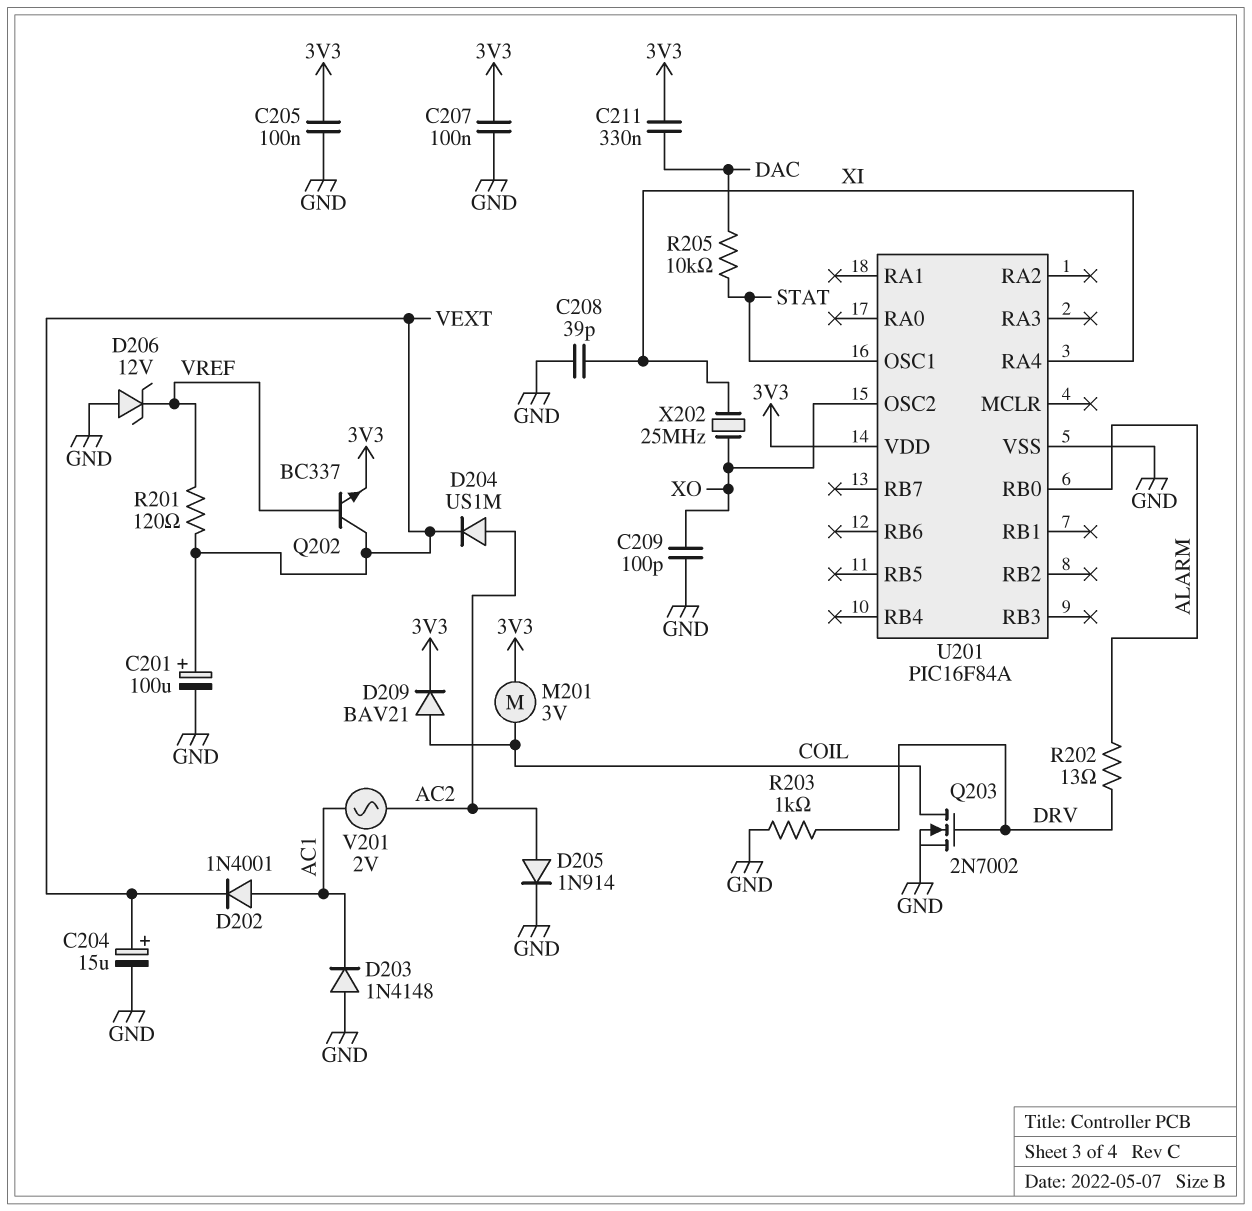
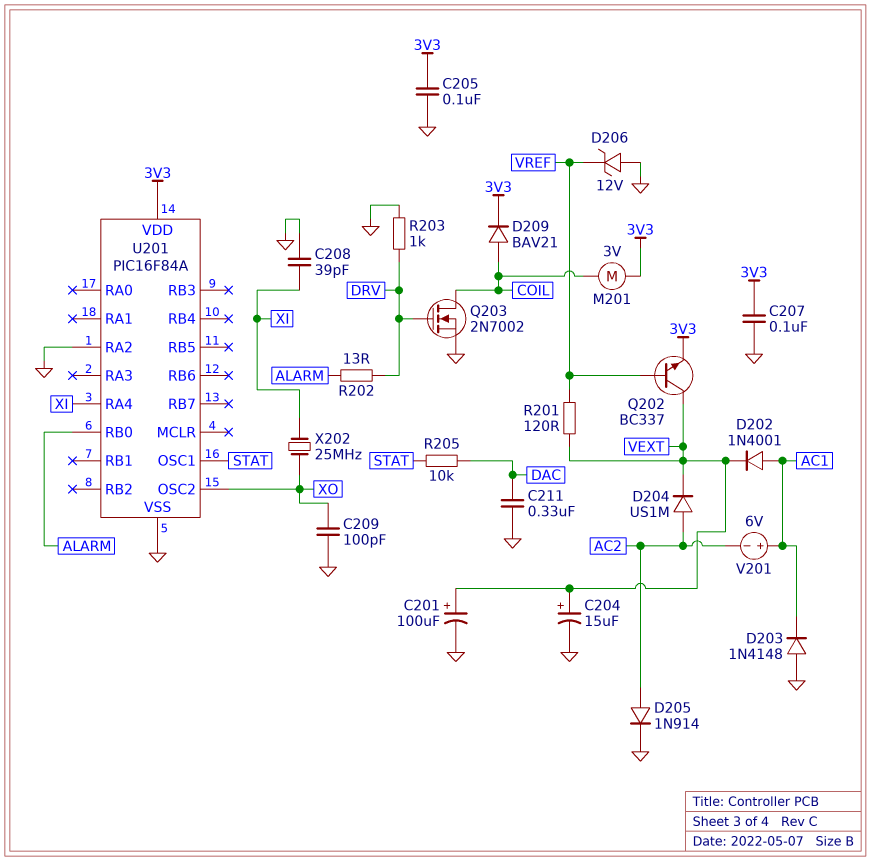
C211: 330nF (3V3, DAC) -> 330nF (DAC, GND)
U201 pin RA2: none -> GND
V201: AC 2V (AC1, AC2) -> 6V (plus AC1, minus AC2)

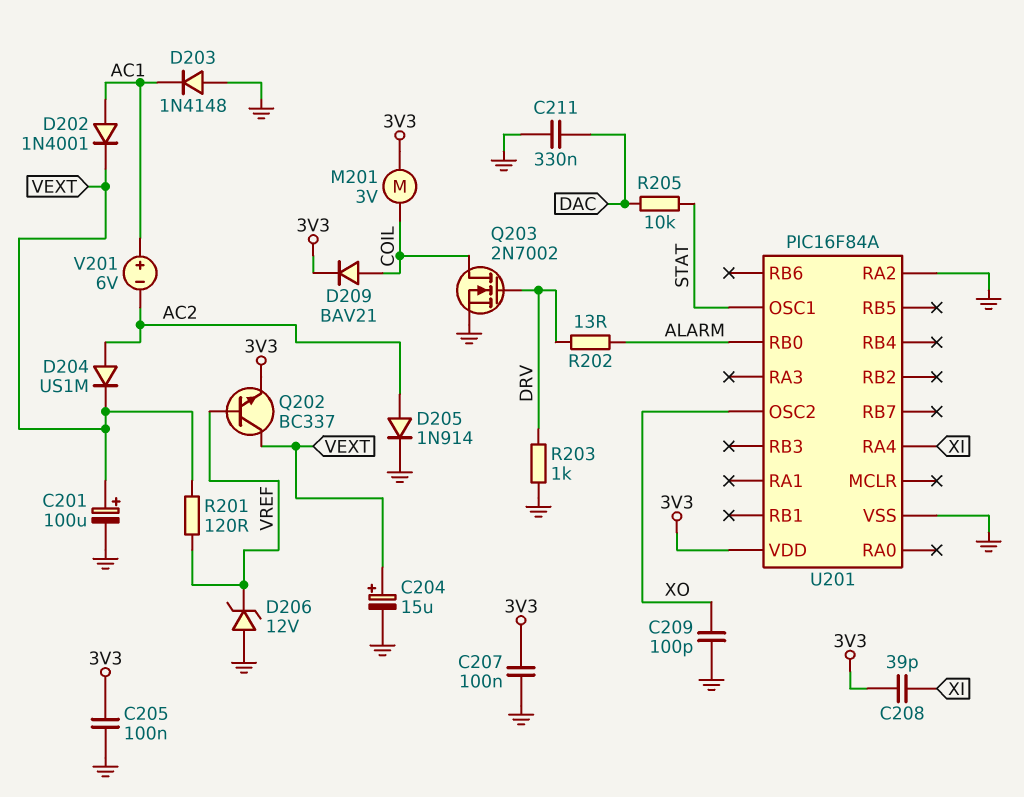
C208: 39pF (GND, XI) -> 39pF (3V3, XI)
X202: 25MHz (XI, XO) -> none

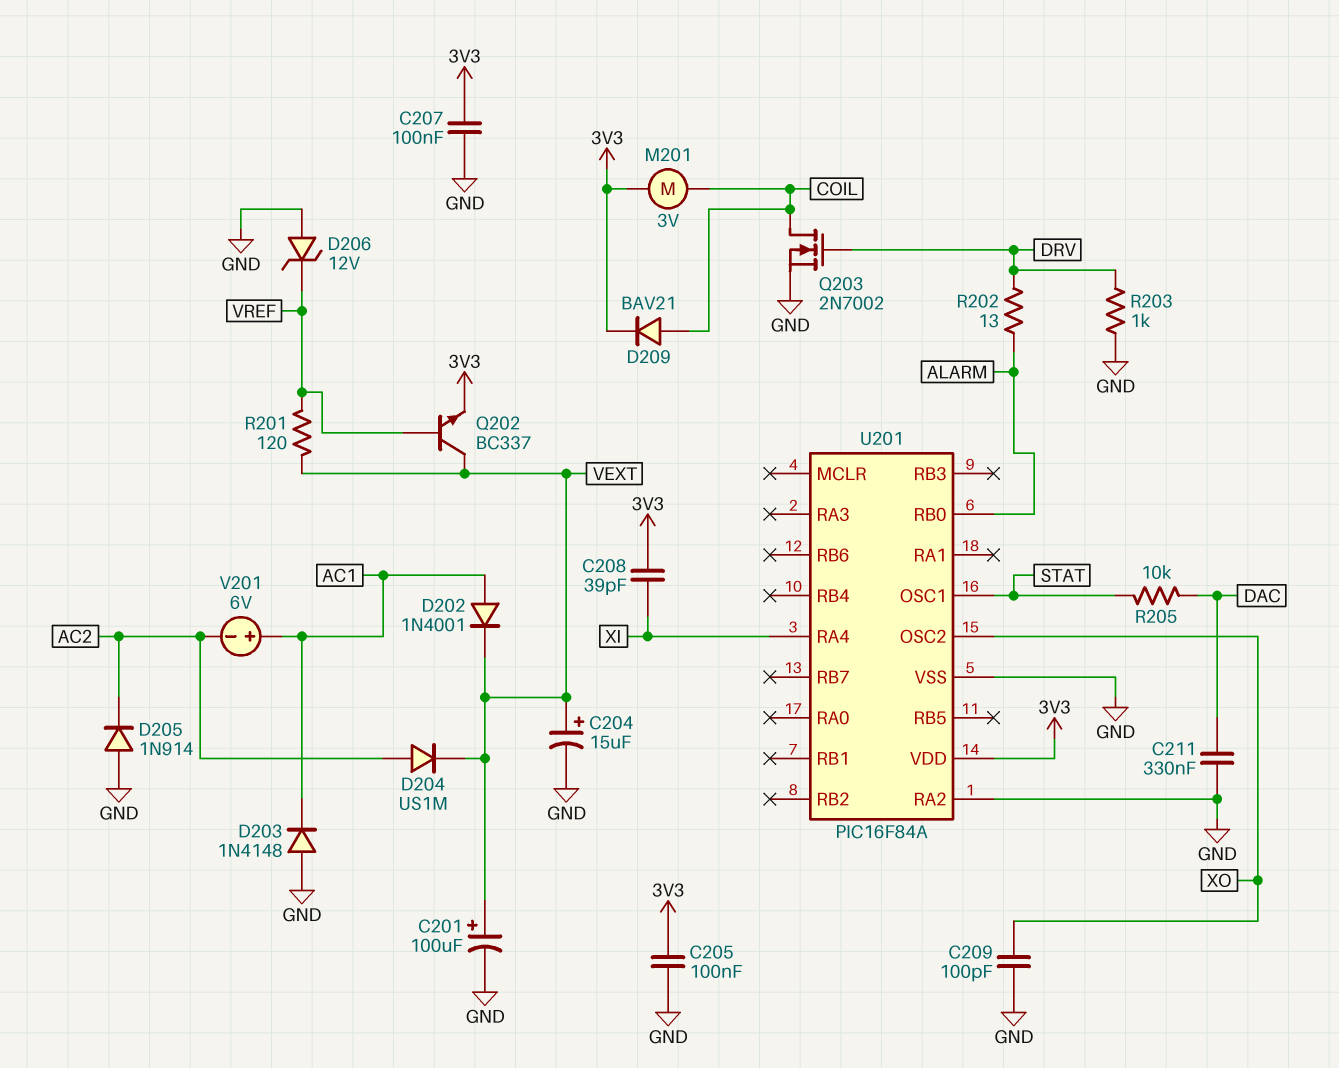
D205: diode 1N914 (A AC2, K GND) -> diode 1N914 (A GND, K AC2)

